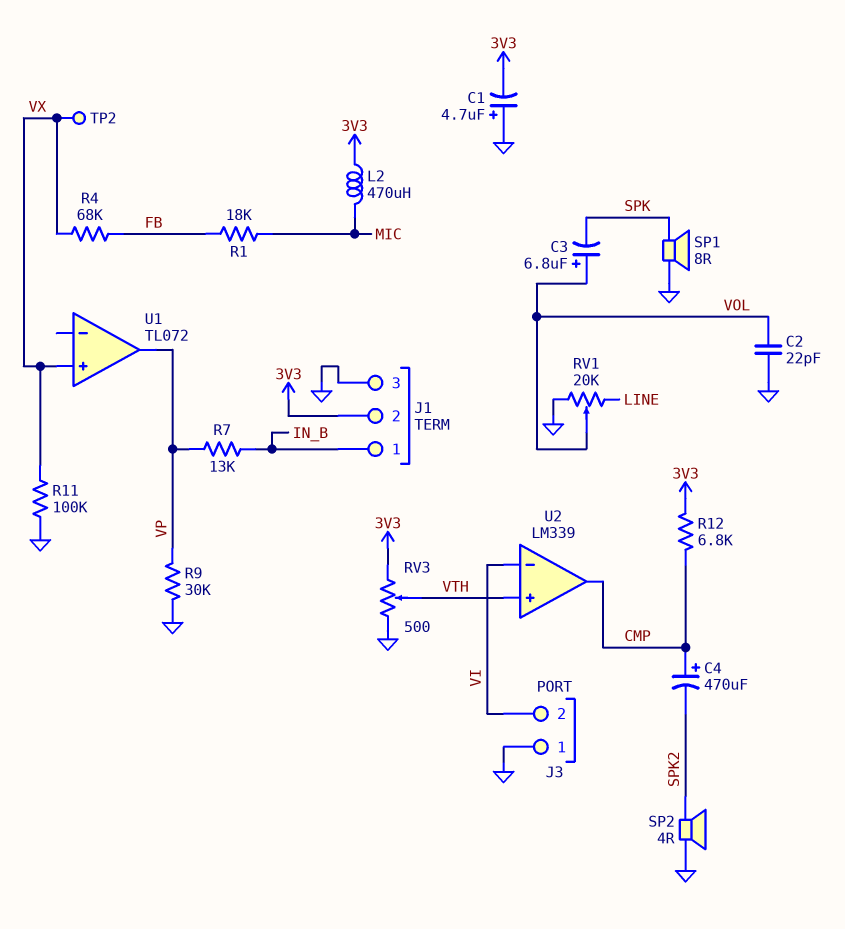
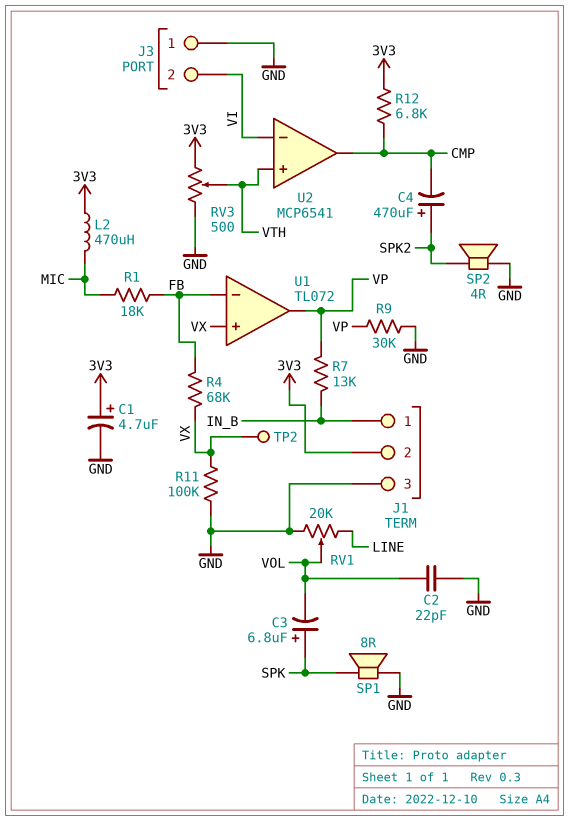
C1: 4.7uF (plus GND, minus 3V3) -> 4.7uF (plus 3V3, minus GND)
C3: 6.8uF (plus VOL, minus SPK) -> 6.8uF (plus SPK, minus VOL)
C4: 470uF (plus CMP, minus SPK2) -> 470uF (plus SPK2, minus CMP)
U1 pin in-: none -> FB
U2: LM339 -> MCP6541

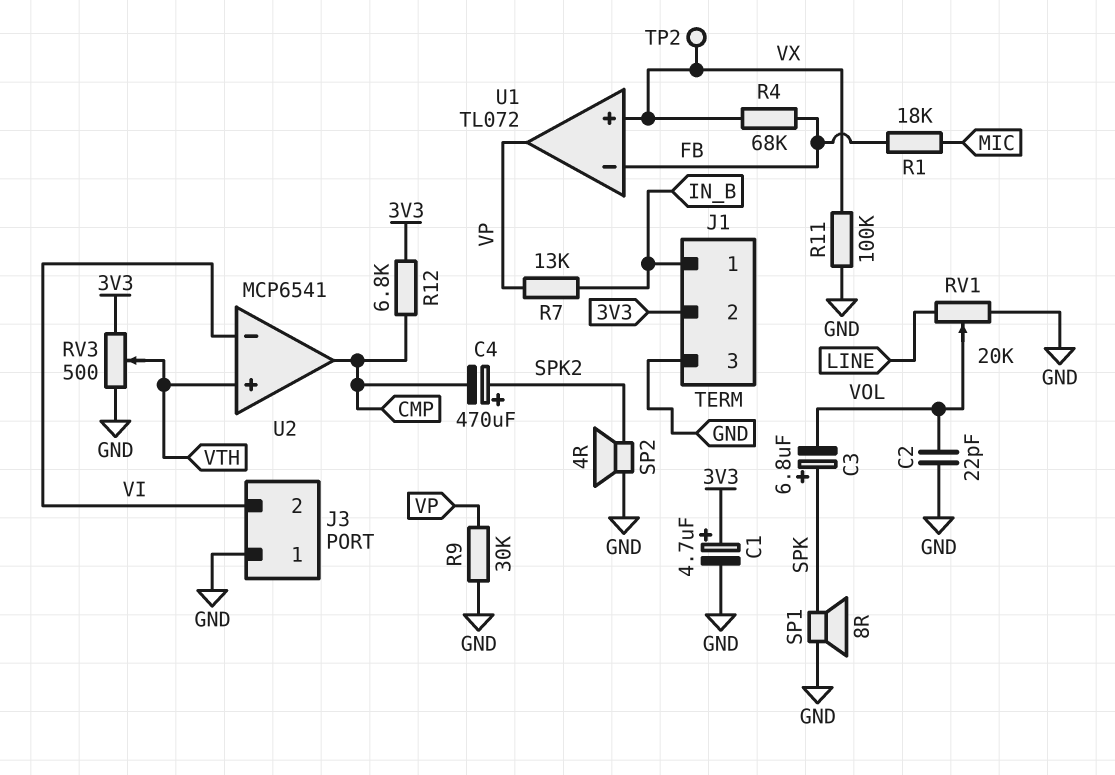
L2: 470uH (3V3, MIC) -> none

